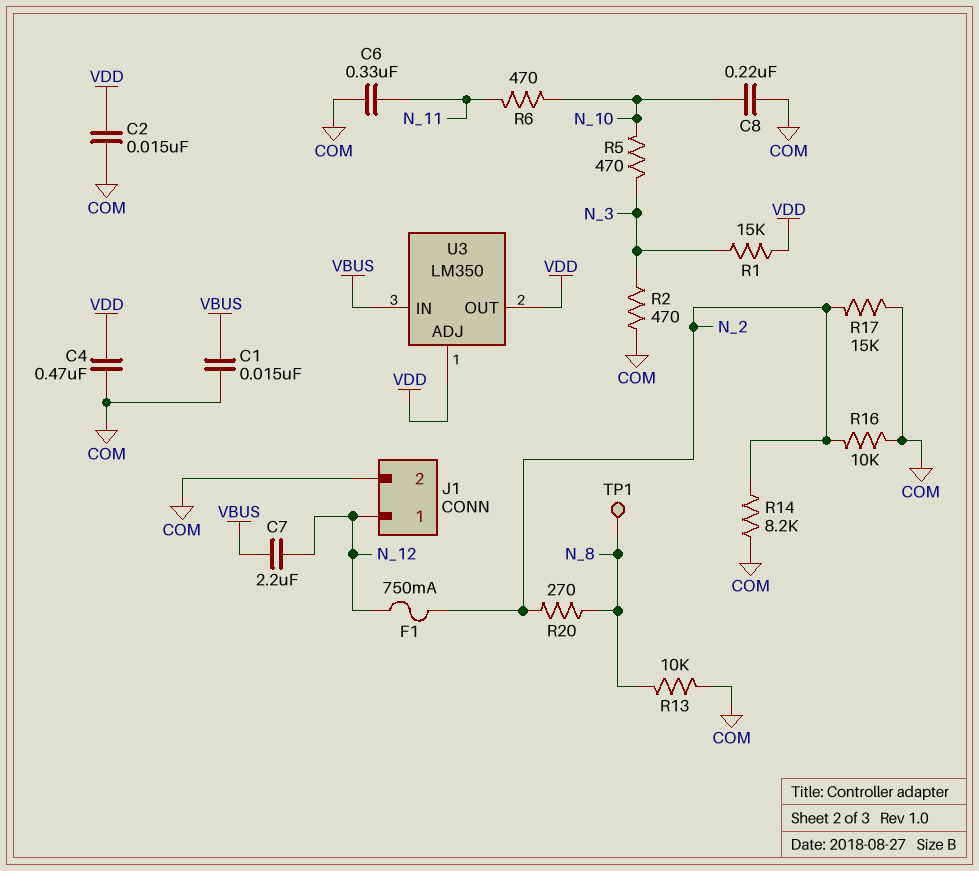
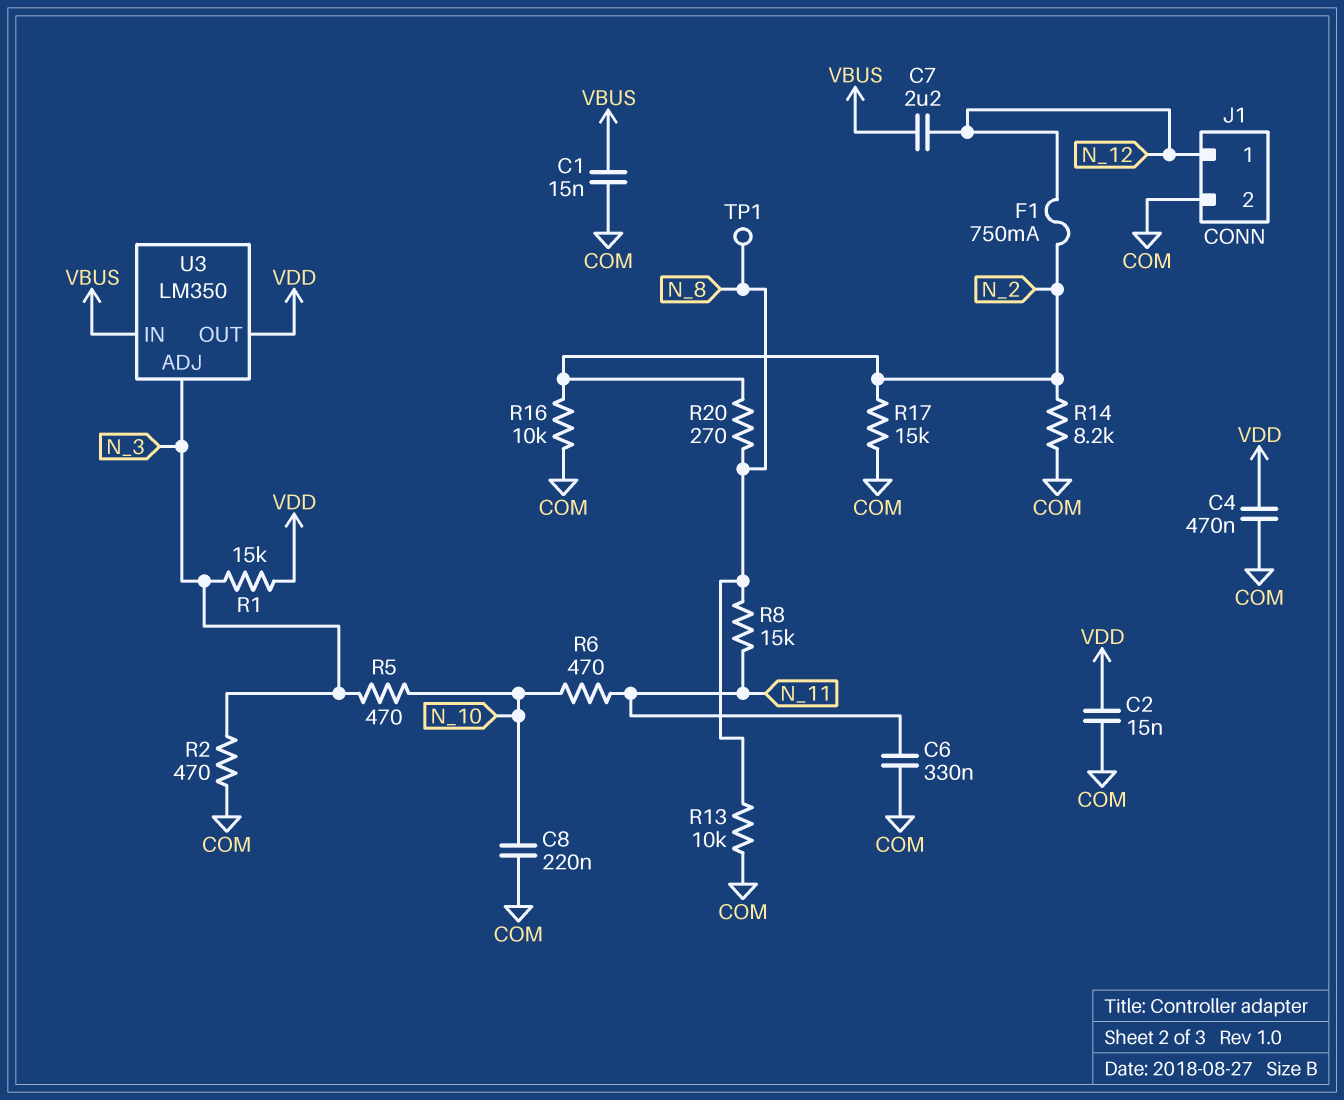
R8: none -> 15k (N_8, N_11)
U3 pin ADJ: VDD -> N_3

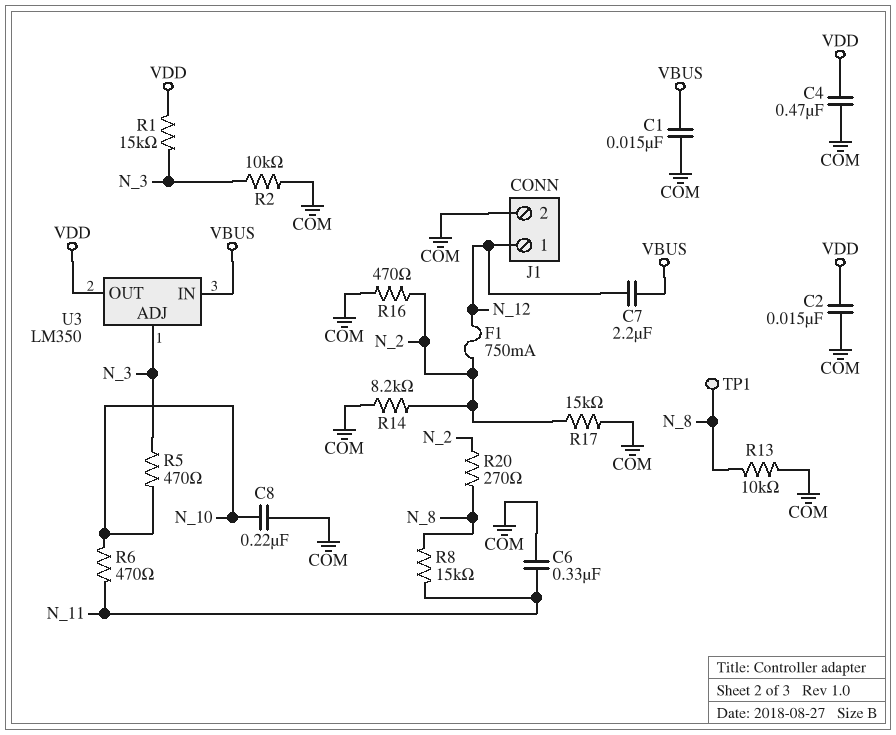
R2: 470 (COM, N_3) -> 10k (COM, N_3)
R16: 10k (COM, N_2) -> 470 (COM, N_2)

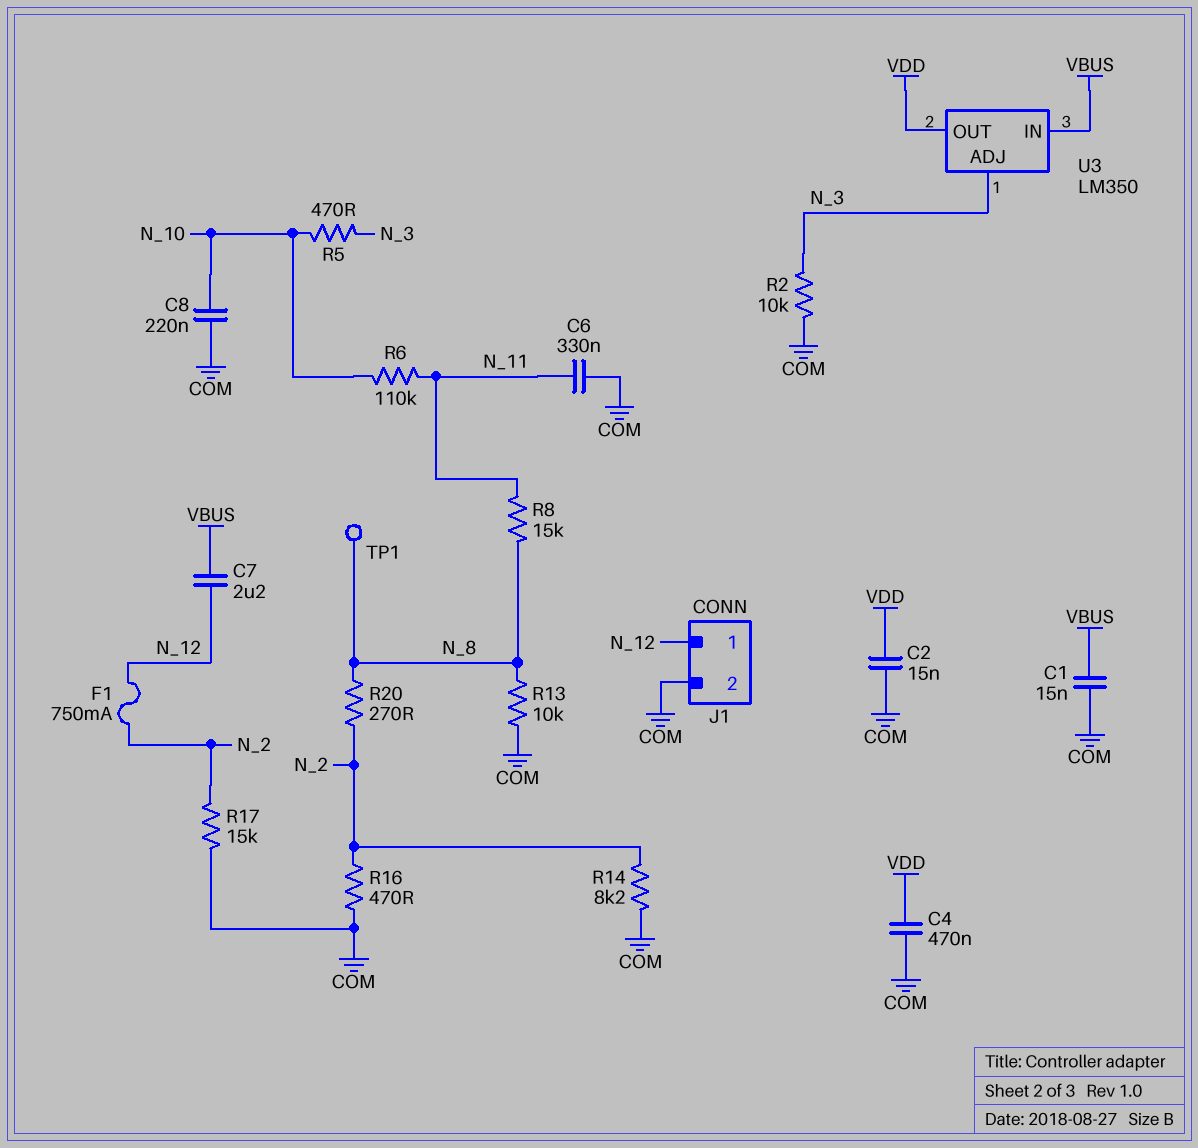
R1: 15k (N_3, VDD) -> none
R6: 470 (N_10, N_11) -> 110k (N_10, N_11)

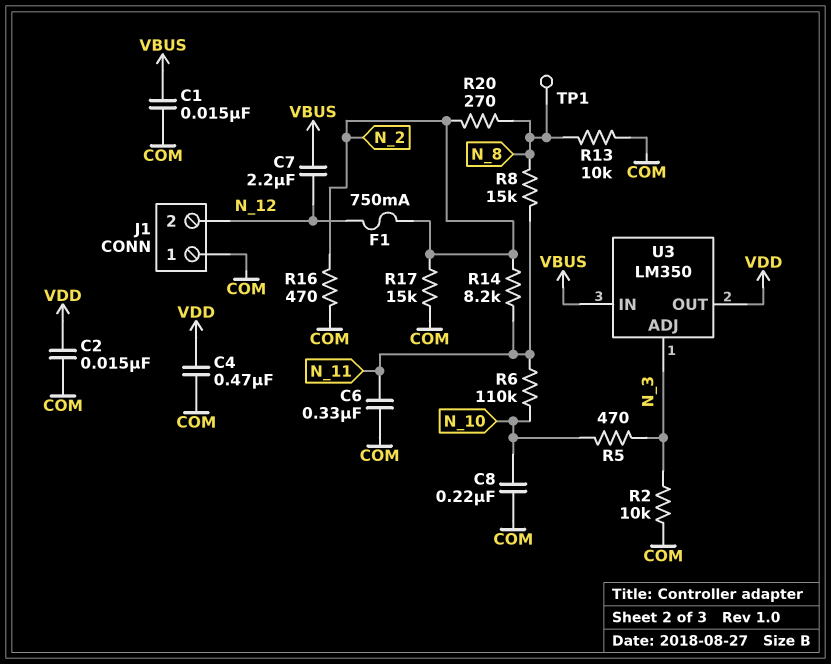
J1 pin 1: N_12 -> COM
J1 pin 2: COM -> N_12
R14: 8.2k (COM, N_2) -> 8.2k (N_2, N_11)

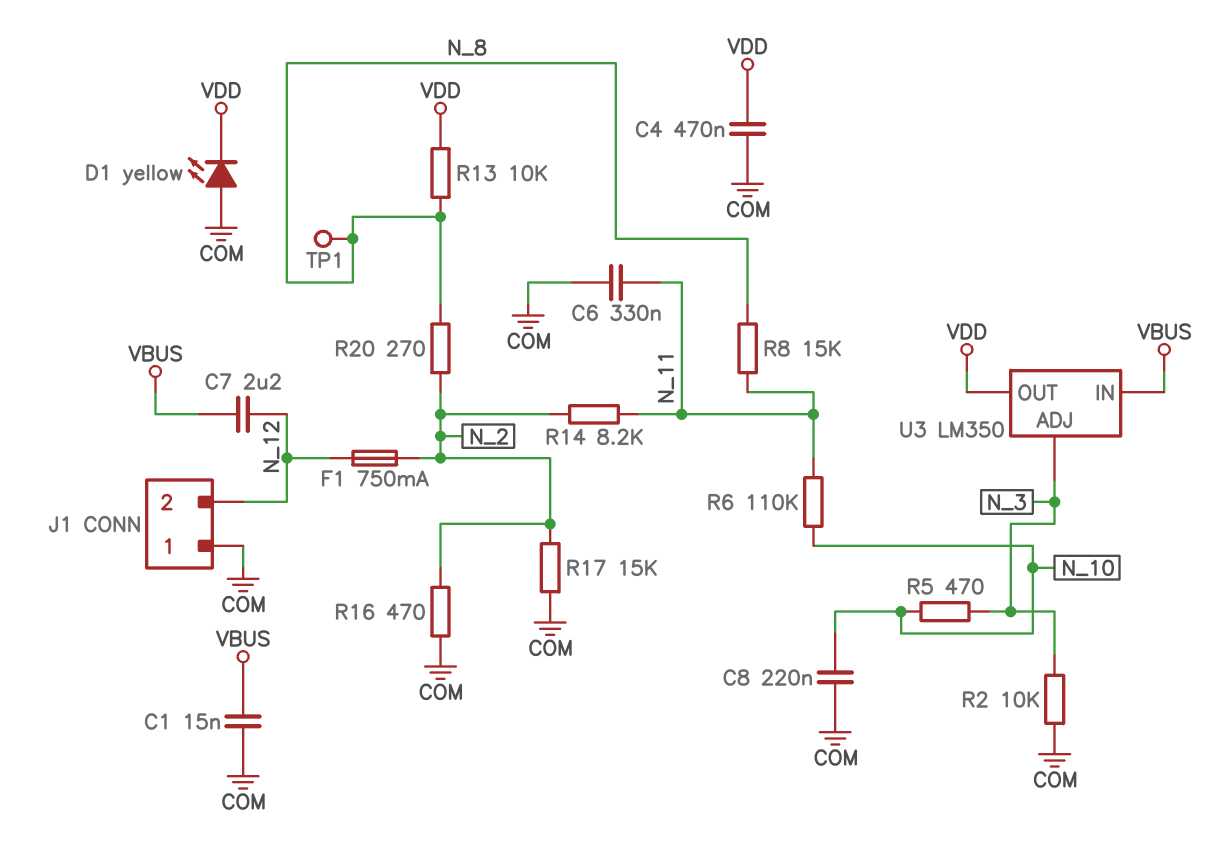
C2: 15nF (COM, VDD) -> none
D1: none -> LED yellow (A COM, K VDD)
R13: 10k (COM, N_8) -> 10k (N_8, VDD)

